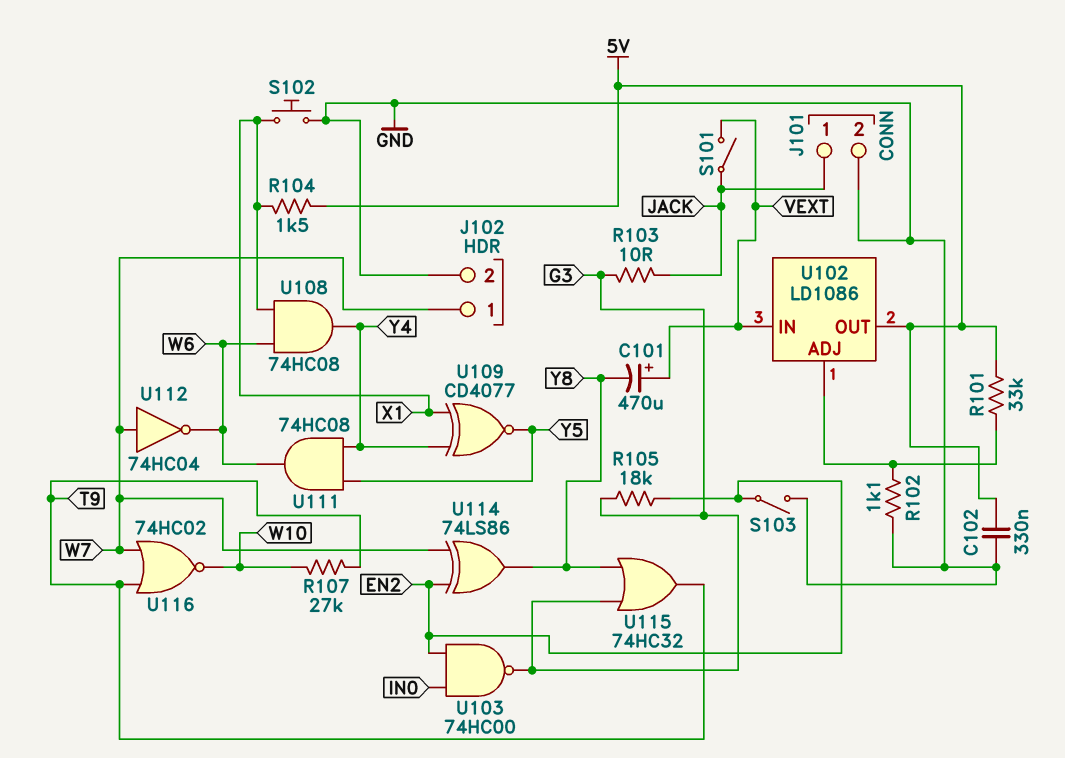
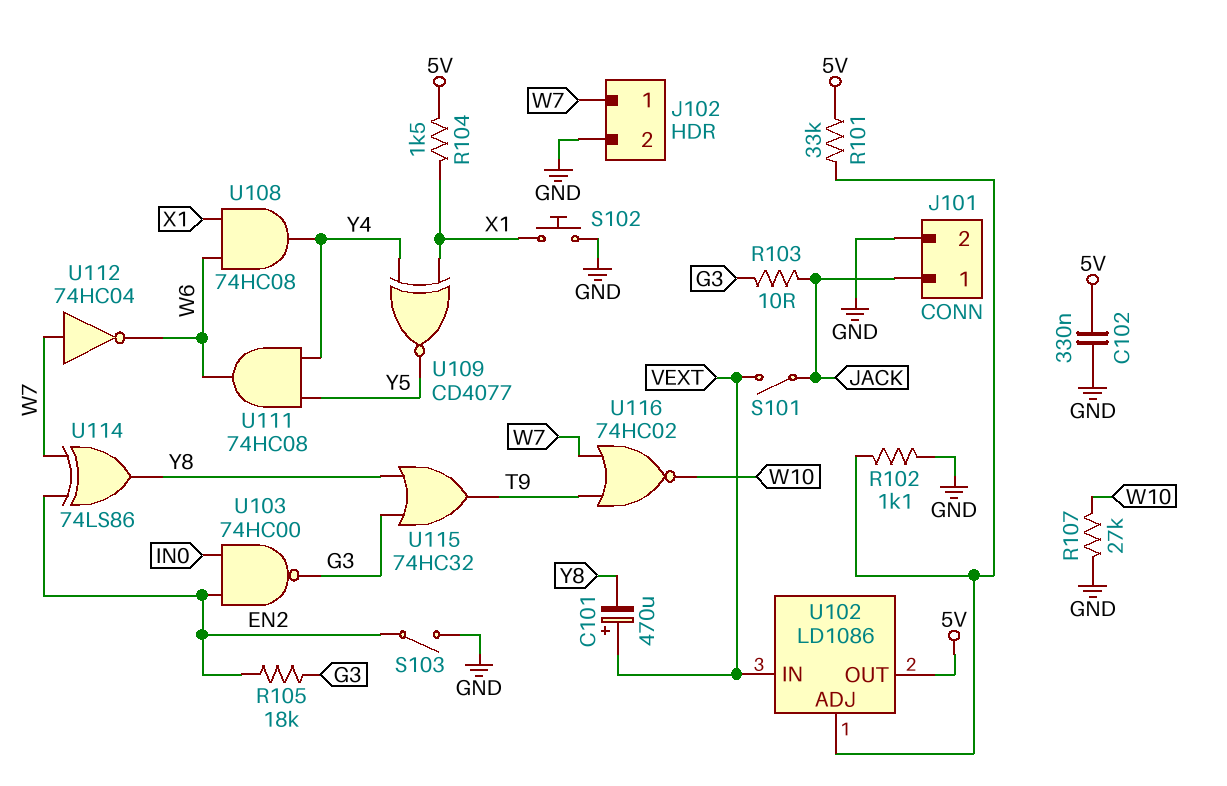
R107: 27k (T9, W10) -> 27k (GND, W10)

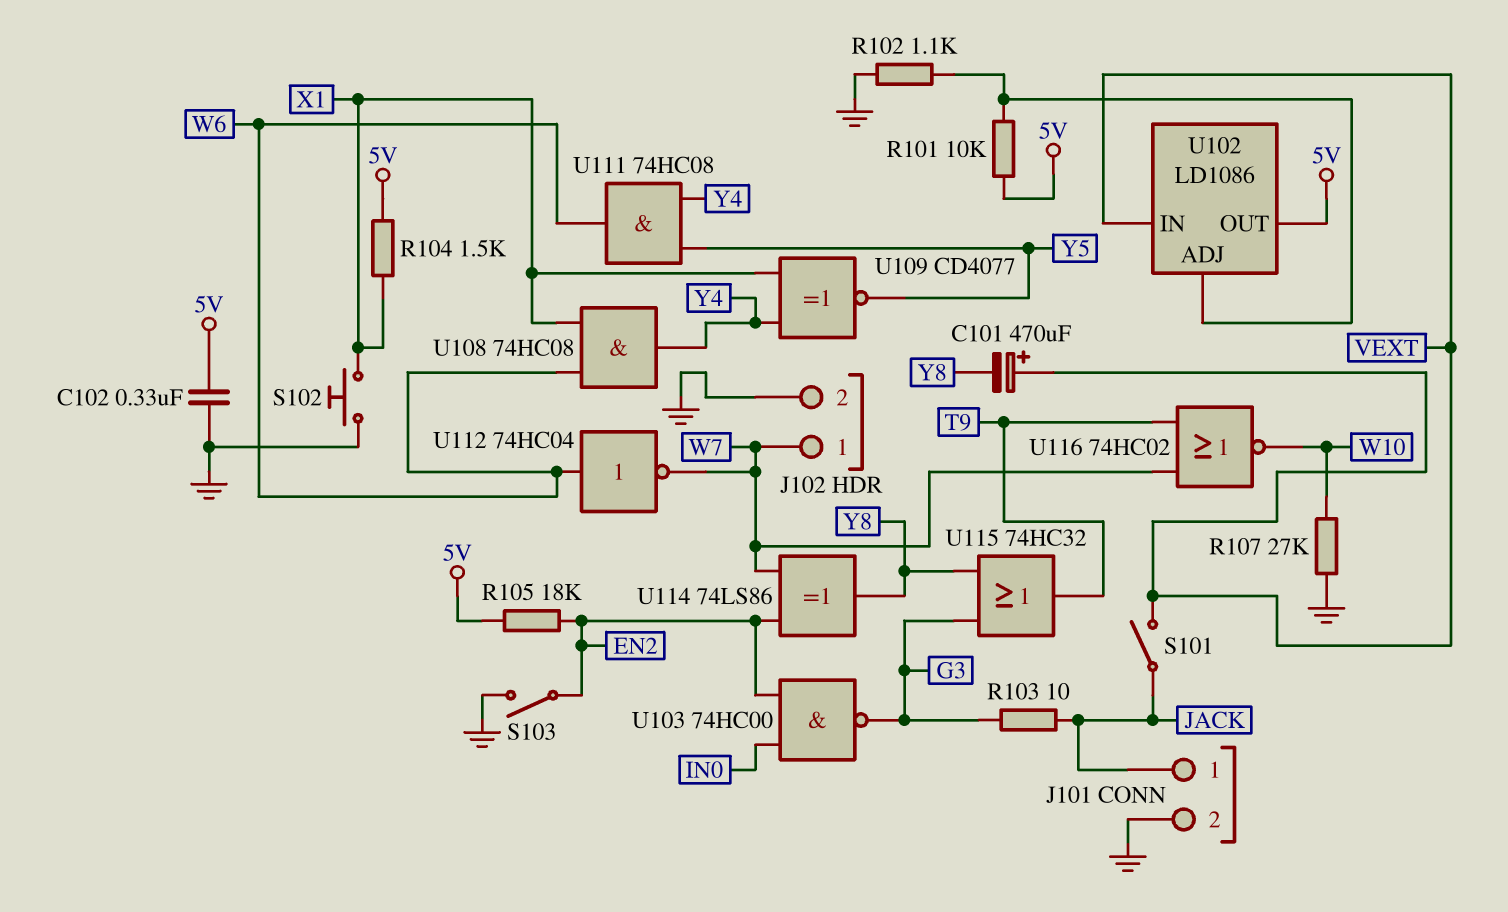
R101: 33k (5V, U102/ADJ) -> 10k (5V, U102/ADJ)
R105: 18k (EN2, G3) -> 18k (5V, EN2)
U112: NOT 74HC04 (in W7, out W6) -> NOT 74HC04 (in W6, out W7)

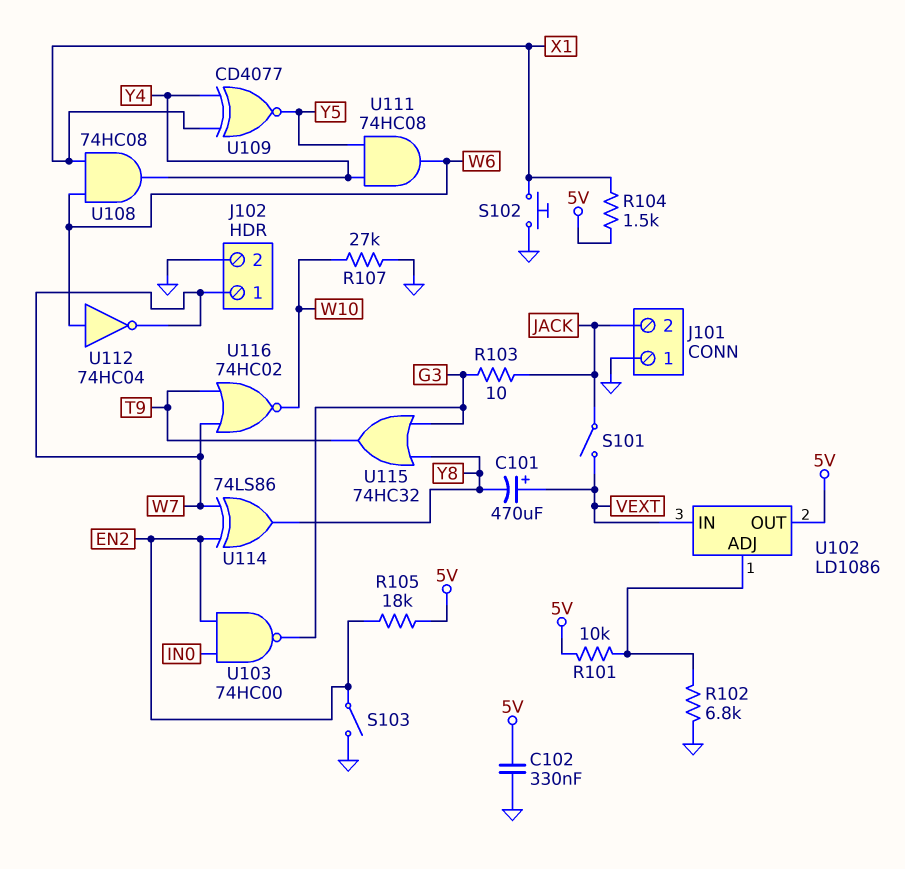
J101 pin 1: JACK -> GND
J101 pin 2: GND -> JACK
R102: 1.1k (GND, U102/ADJ) -> 6.8k (GND, U102/ADJ)

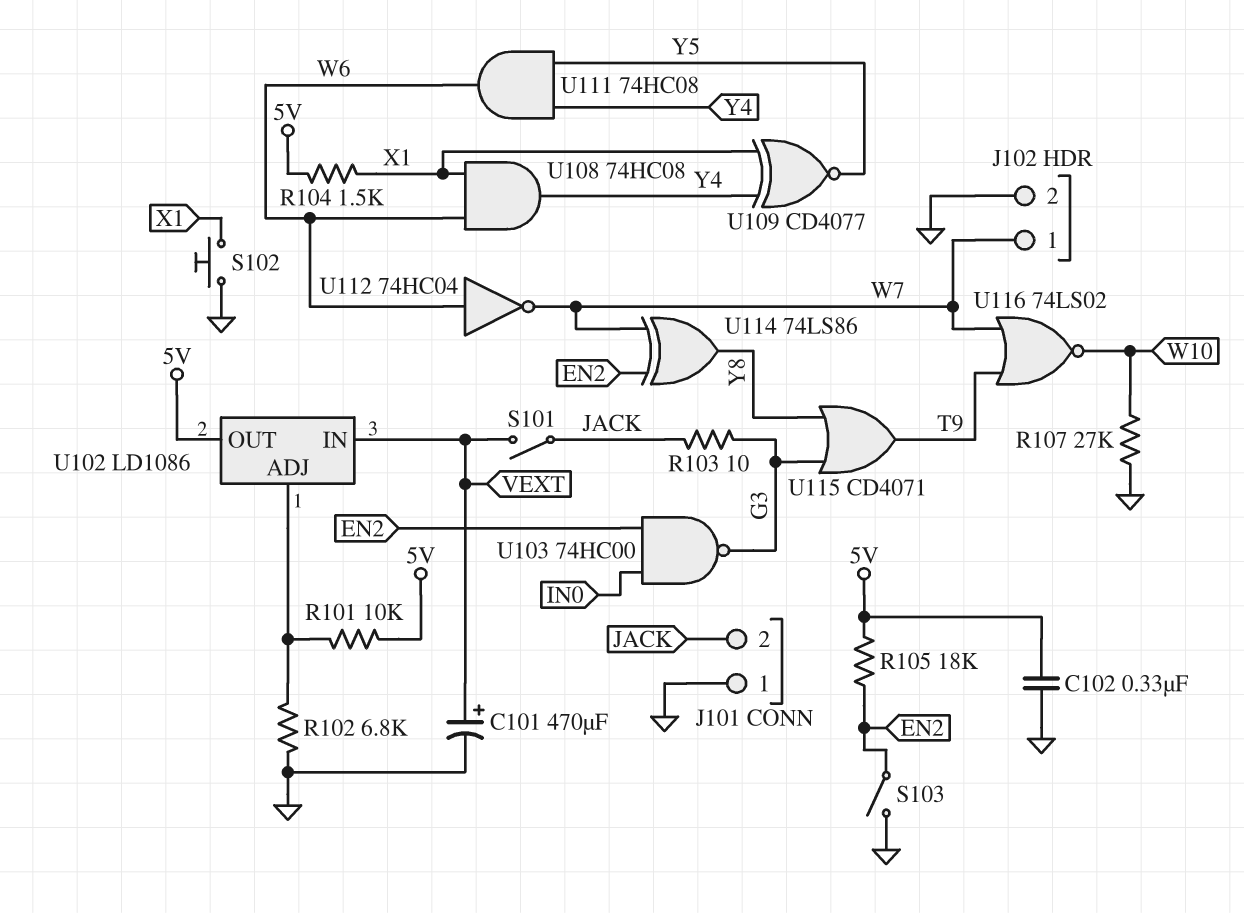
C101: 470uF (plus VEXT, minus Y8) -> 470uF (plus VEXT, minus GND)
U115: OR 74HC32 (in G3, in Y8, out T9) -> OR CD4071 (in G3, in Y8, out T9)
U116: NOR 74HC02 (in T9, in W7, out W10) -> NOR 74LS02 (in T9, in W7, out W10)

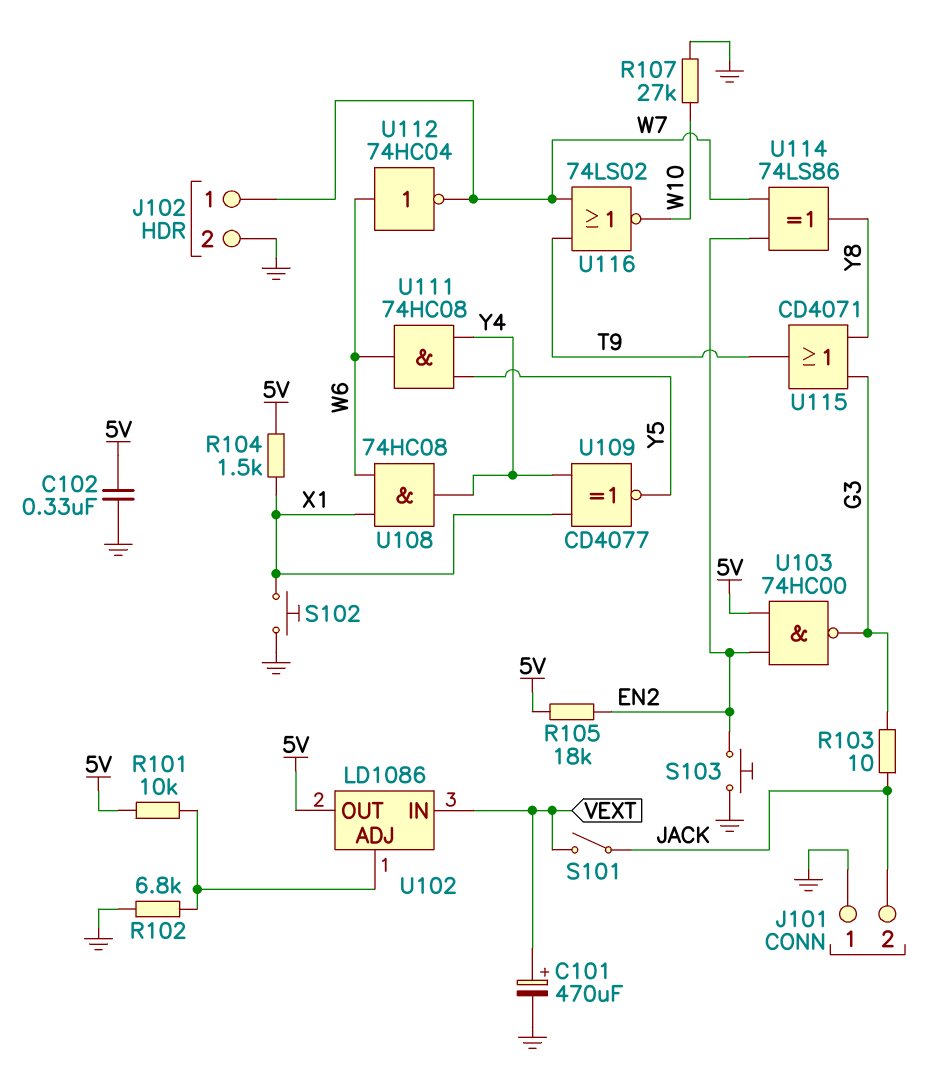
S103: switch (EN2, GND) -> button (EN2, GND)
U103: NAND 74HC00 (in EN2, in IN0, out G3) -> NAND 74HC00 (in 5V, in EN2, out G3)

